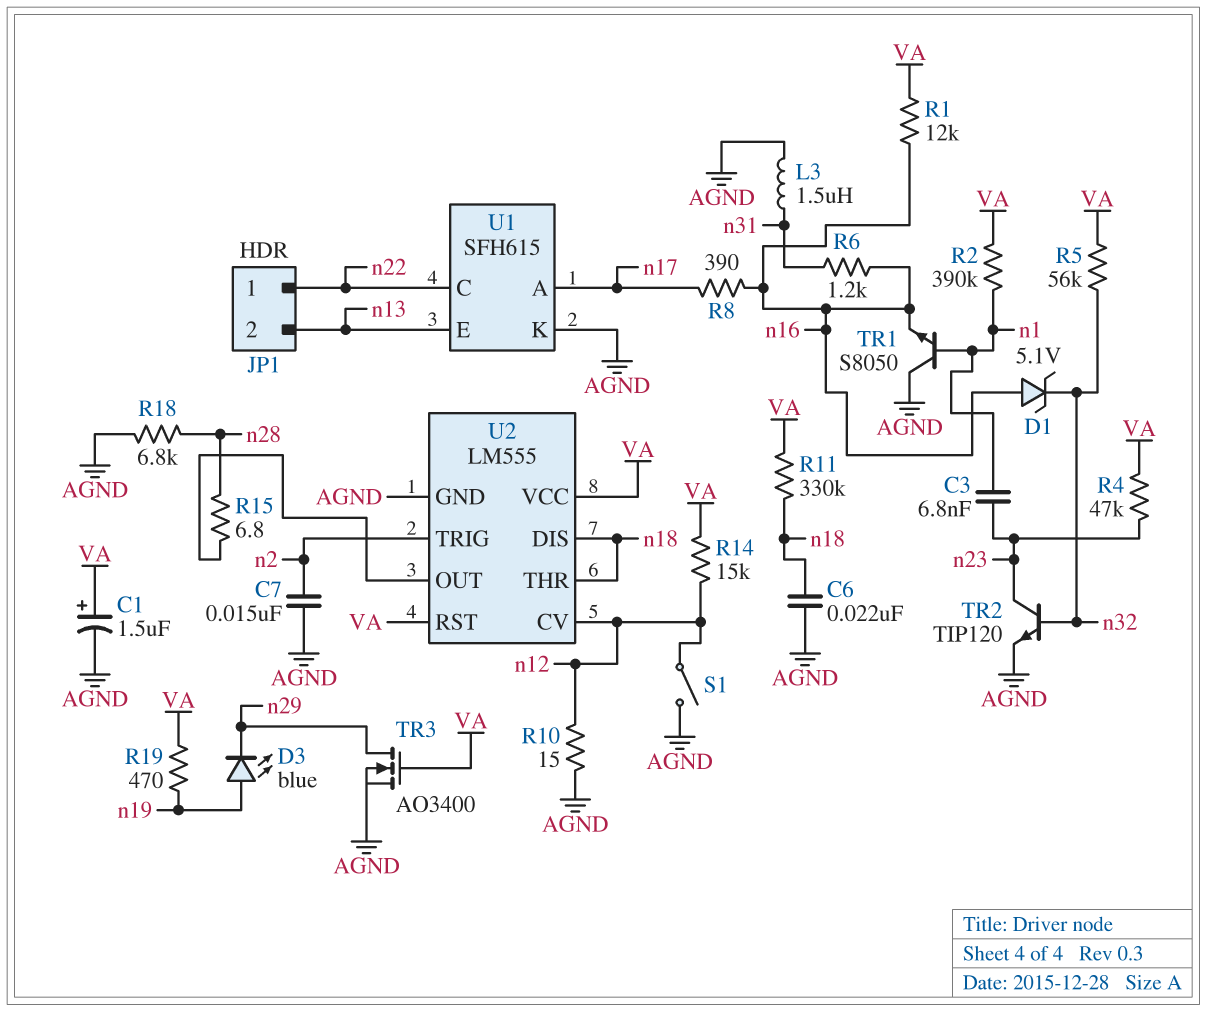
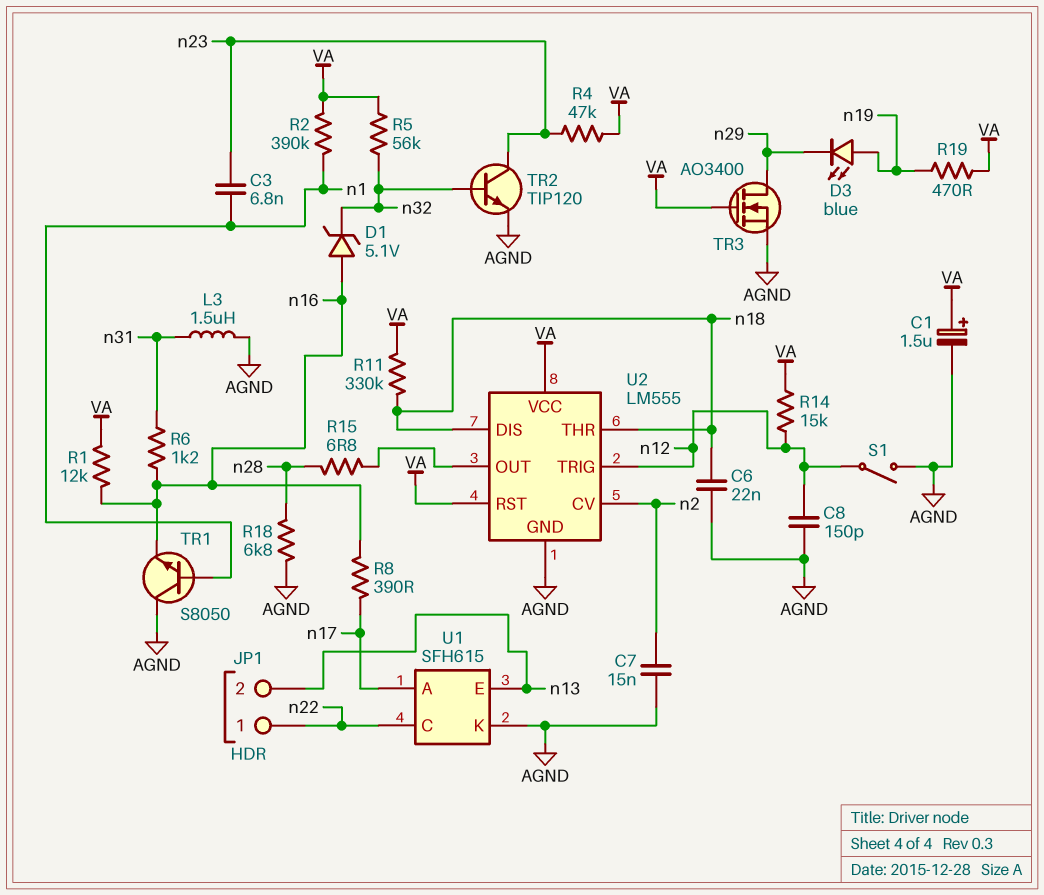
C8: none -> 150pF (AGND, n12)
R10: 15 (AGND, n12) -> none
U2 pin CV: n12 -> n2
U2 pin TRIG: n2 -> n12

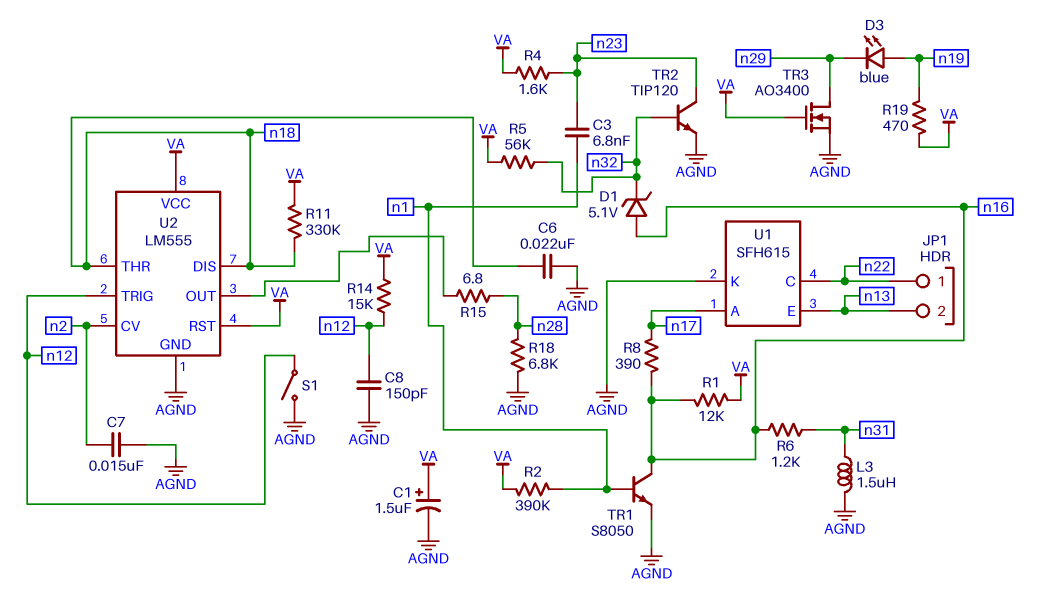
R4: 47k (VA, n23) -> 1.6k (VA, n23)
TR1: NPN S8050 (B n1, C AGND, E n16) -> NPN S8050 (B n1, C n16, E AGND)

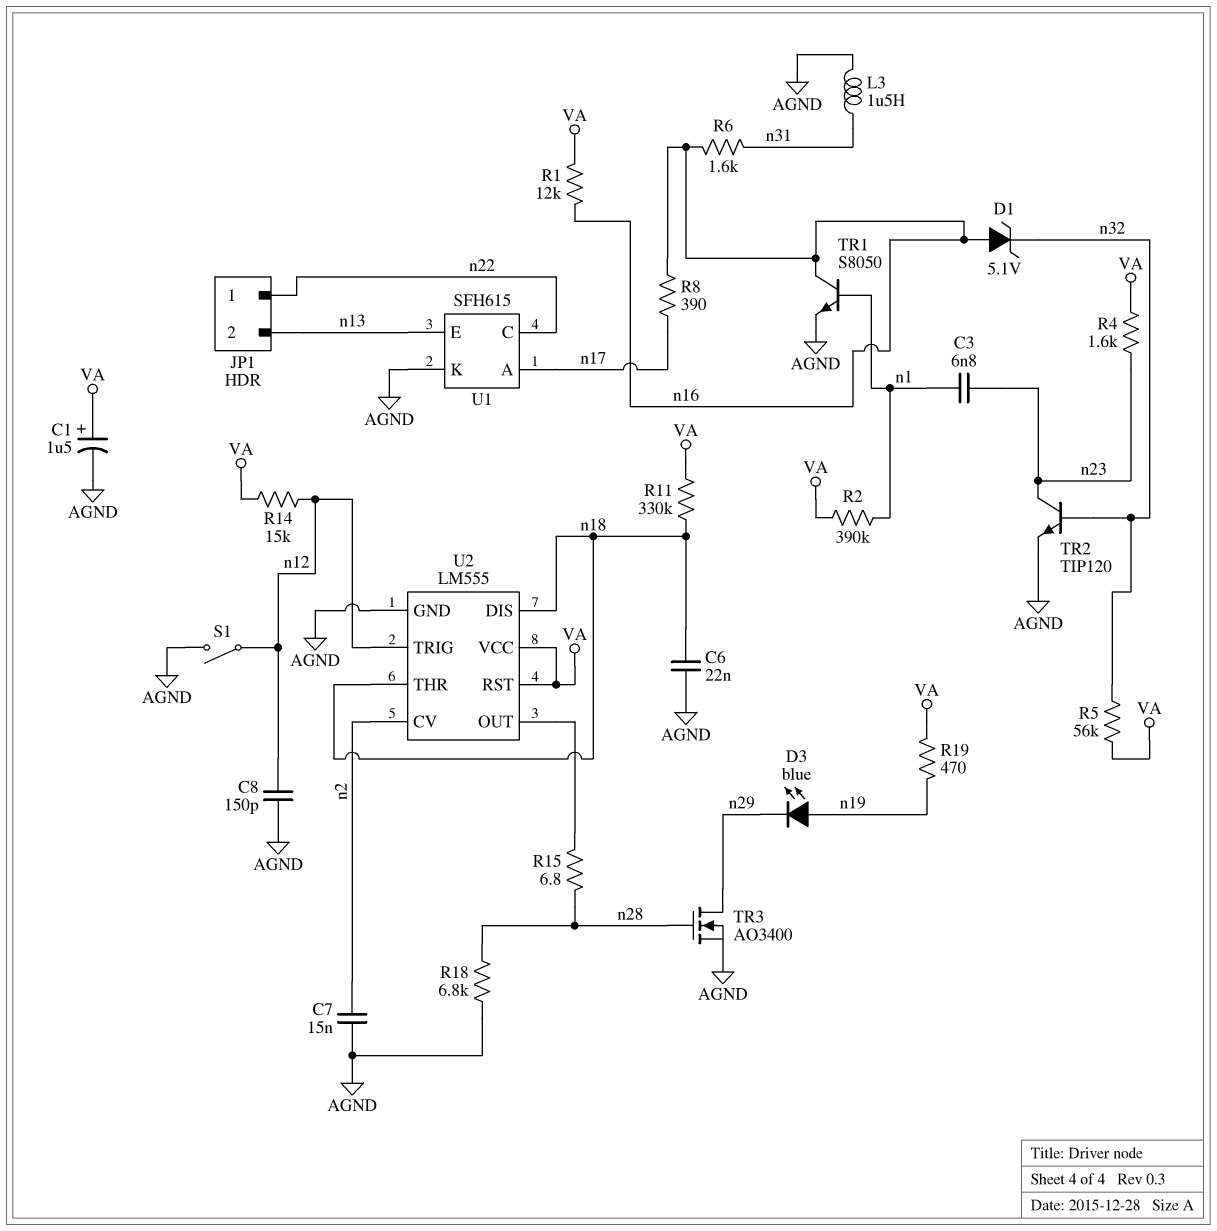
R6: 1.2k (n16, n31) -> 1.6k (n16, n31)
TR3: NMOS AO3400 (G VA, D n29, S AGND) -> NMOS AO3400 (G n28, D n29, S AGND)

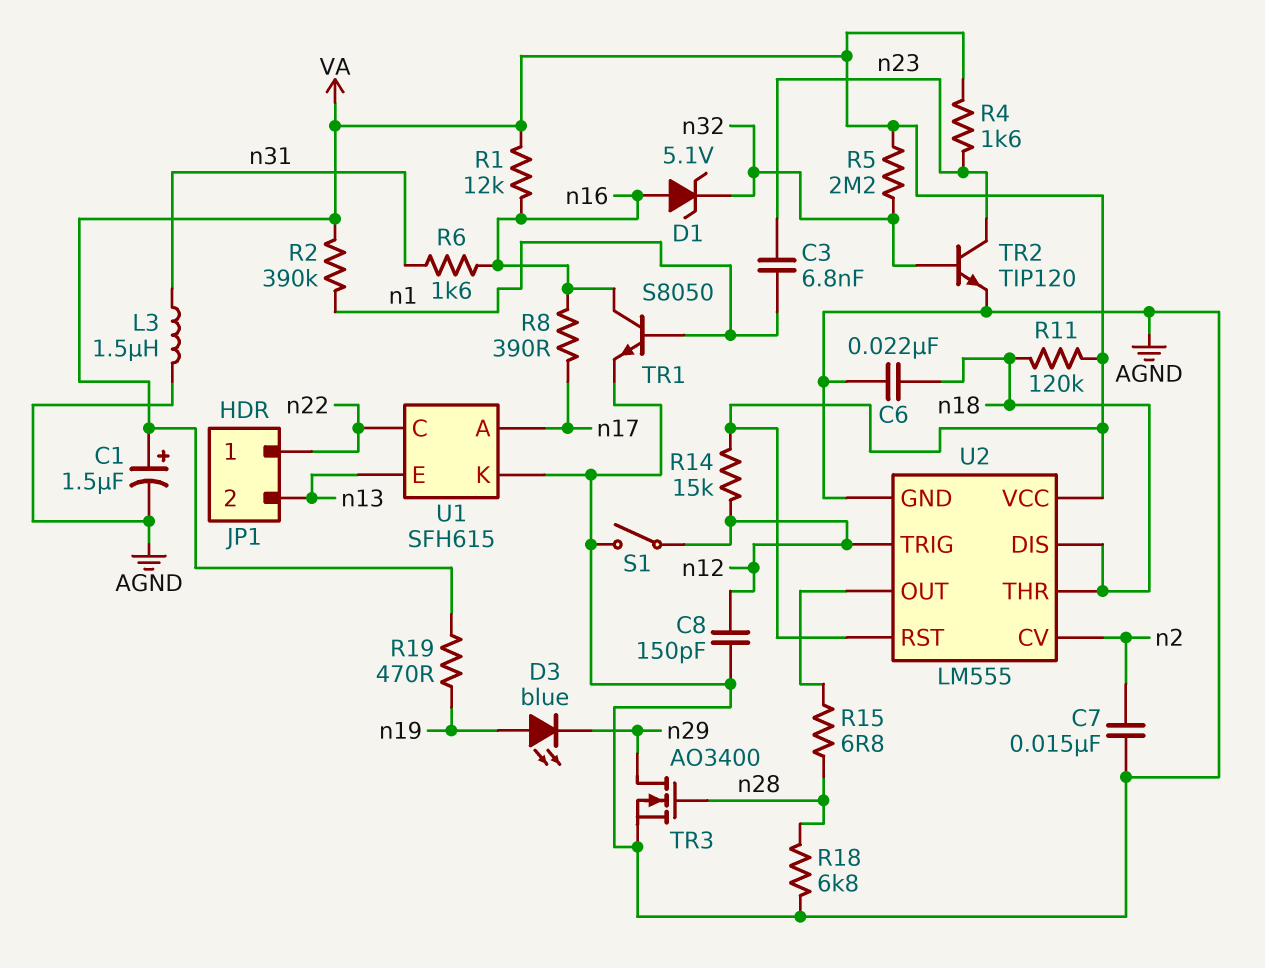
R5: 56k (VA, n32) -> 2.2M (VA, n32)
R11: 330k (VA, n18) -> 120k (VA, n18)

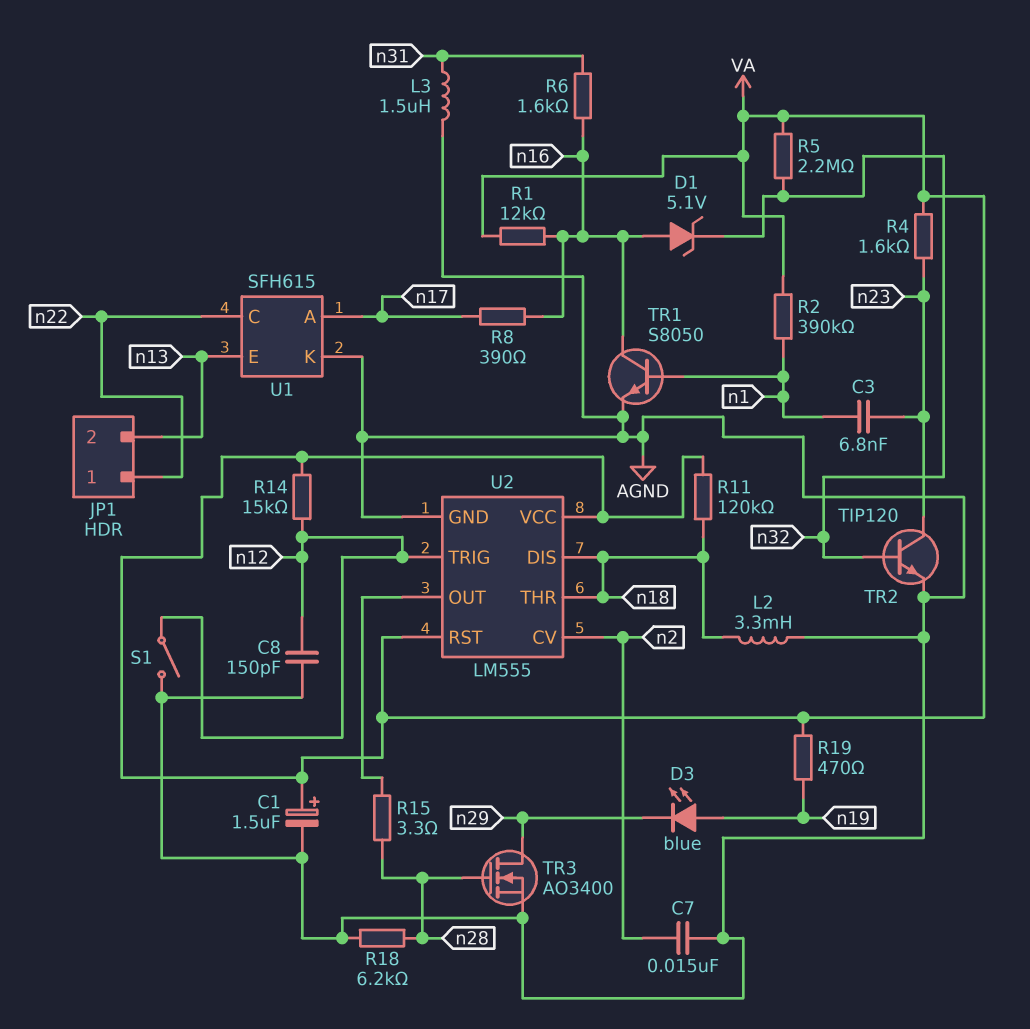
C6: 22nF (AGND, n18) -> none
L2: none -> 3.3mH (AGND, n18)
R15: 6.8 (U2/OUT, n28) -> 3.3 (U2/OUT, n28)
R18: 6.8k (AGND, n28) -> 6.2k (AGND, n28)

